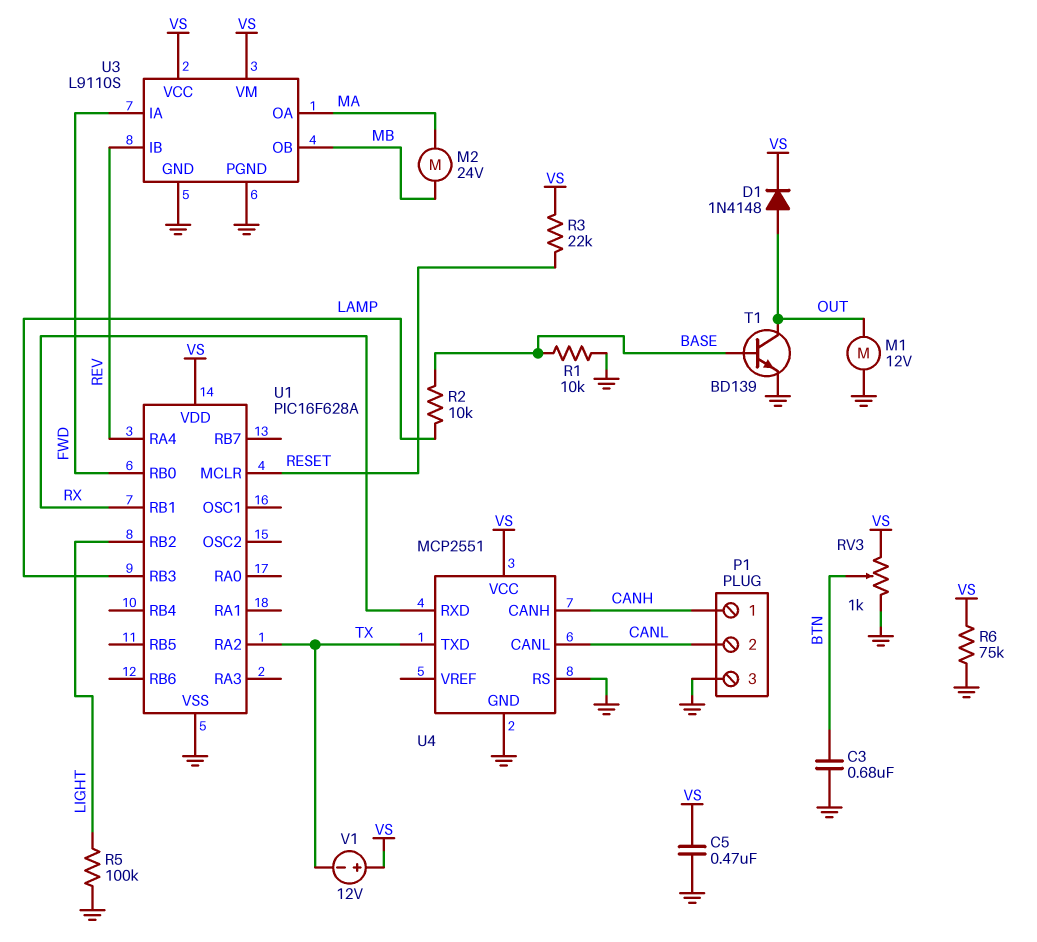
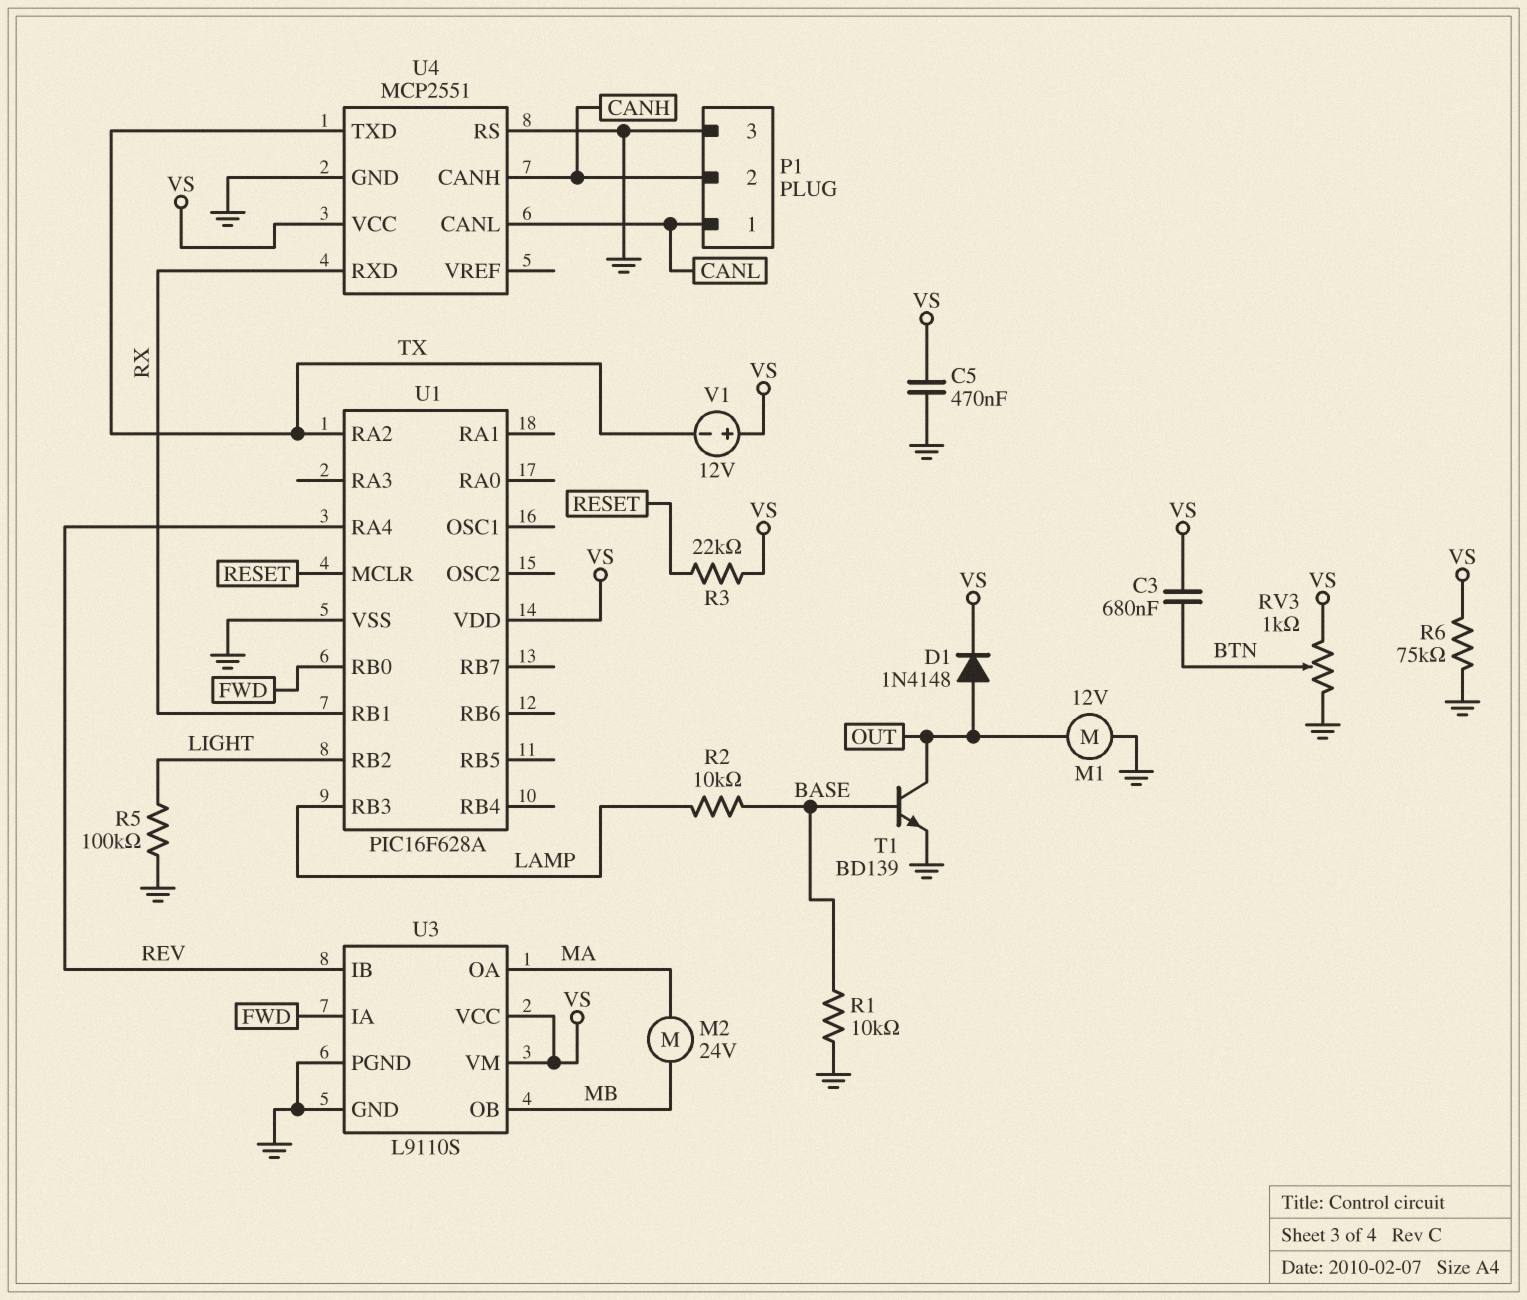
C3: 680nF (BTN, GND) -> 680nF (BTN, VS)
P1 pin 1: CANH -> CANL
P1 pin 2: CANL -> CANH

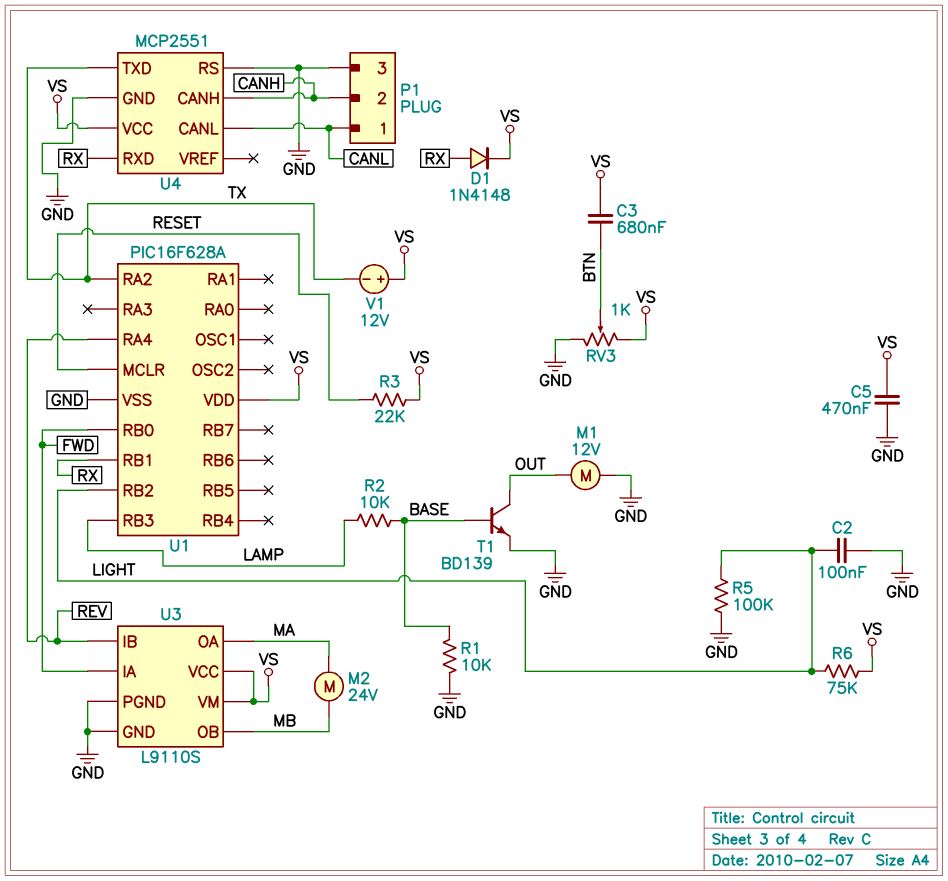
C2: none -> 100nF (GND, LIGHT)
D1: diode 1N4148 (A OUT, K VS) -> diode 1N4148 (A RX, K VS)
R6: 75k (GND, VS) -> 75k (LIGHT, VS)

